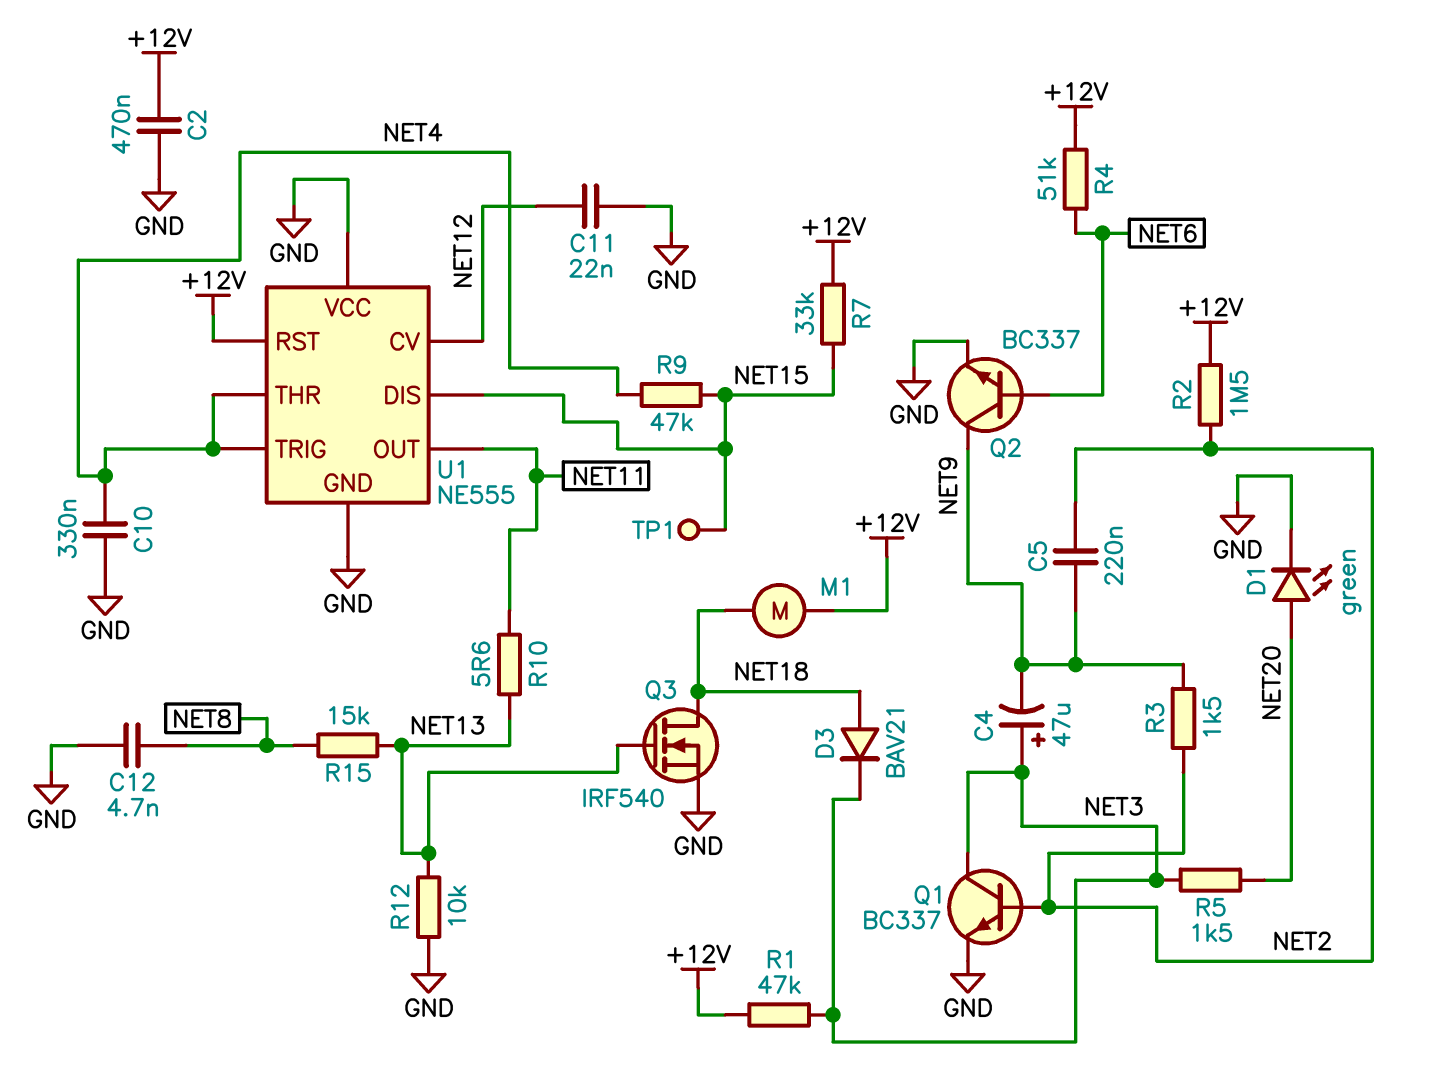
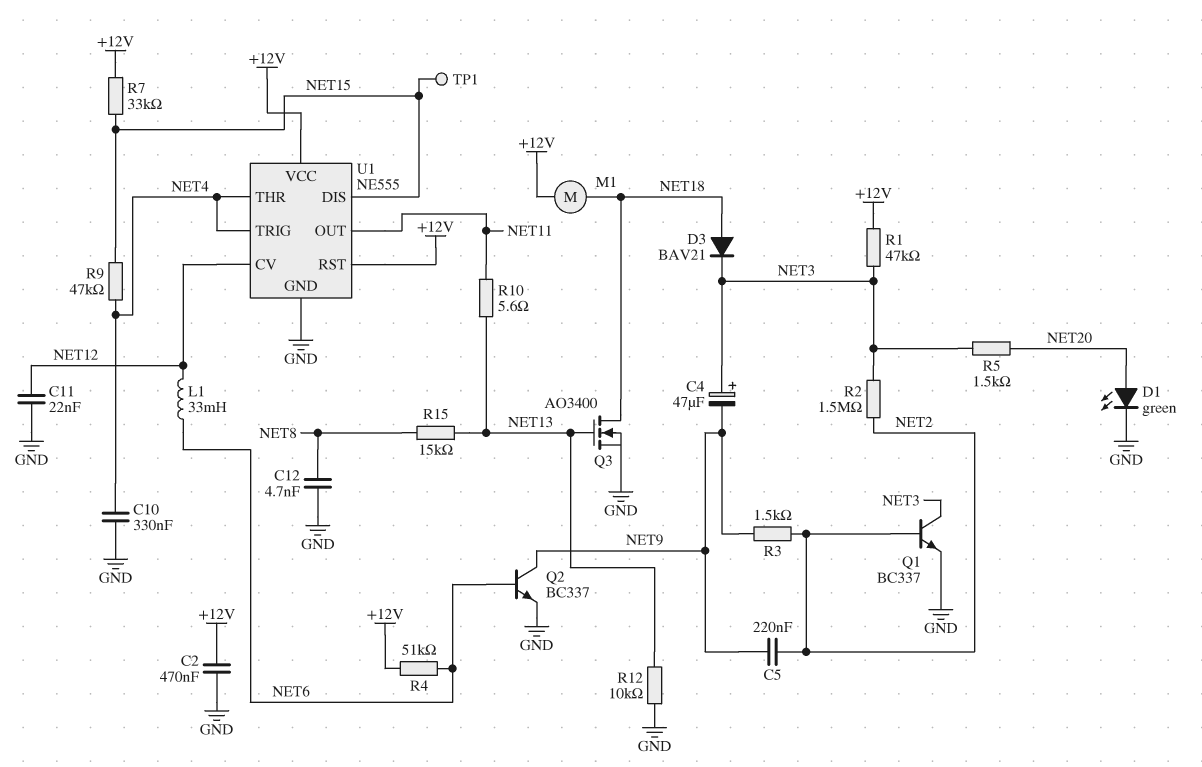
L1: none -> 33mH (NET6, NET12)
Q3: NMOS IRF540 (G NET13, D NET18, S GND) -> NMOS AO3400 (G NET13, D NET18, S GND)
R2: 1.5M (+12V, NET2) -> 1.5M (NET2, NET3)
U1 pin VCC: GND -> +12V

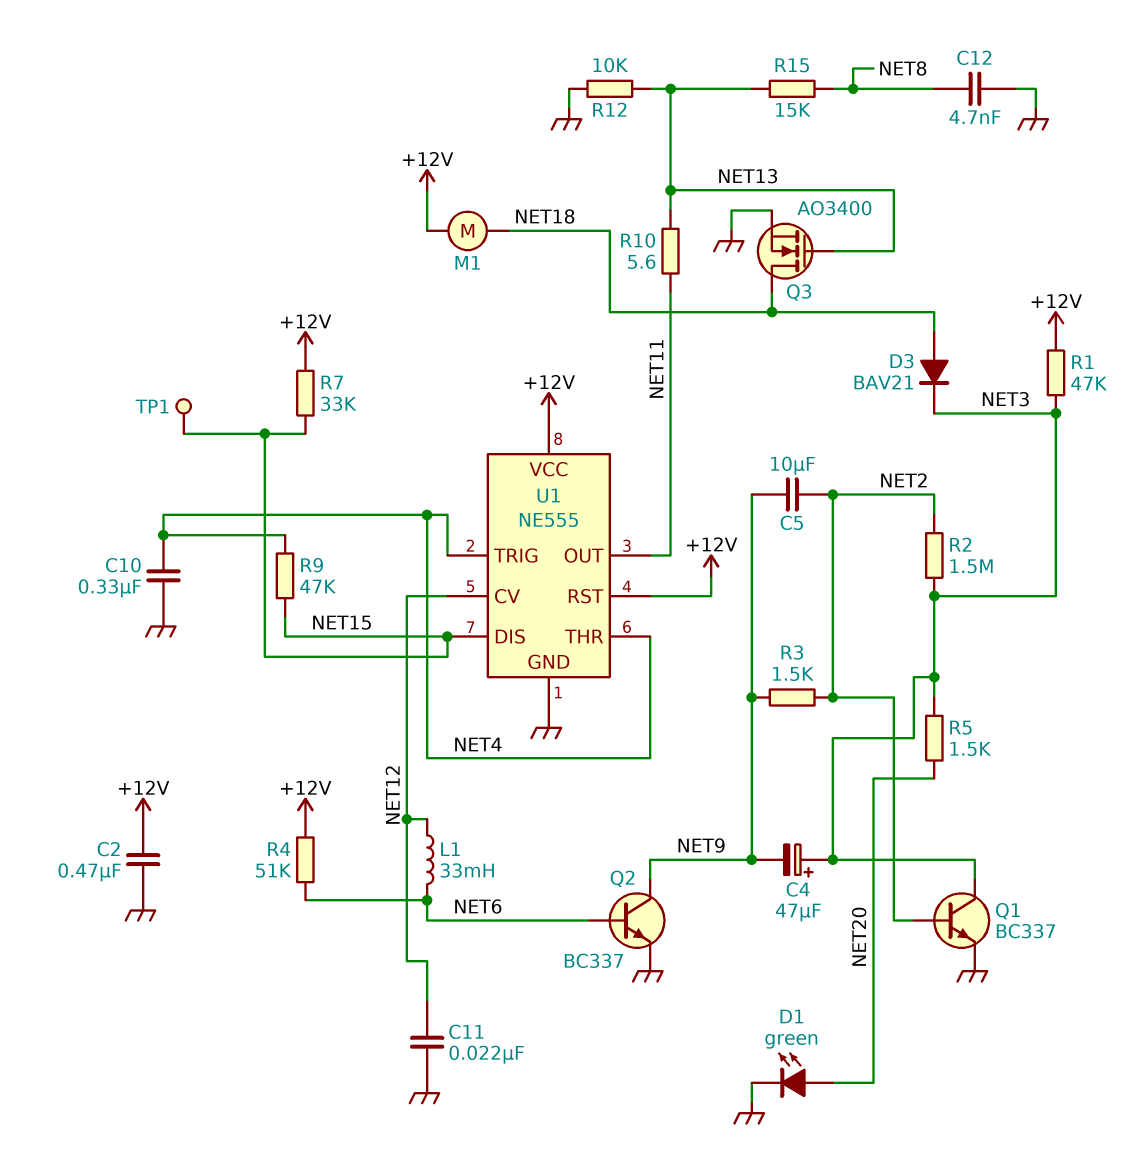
C5: 220nF (NET2, NET9) -> 10uF (NET2, NET9)

